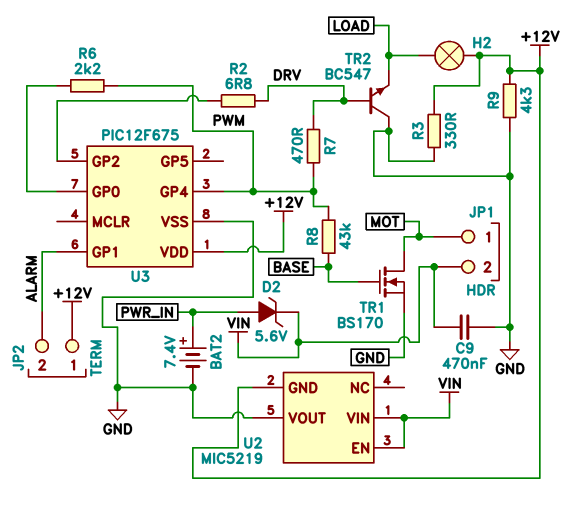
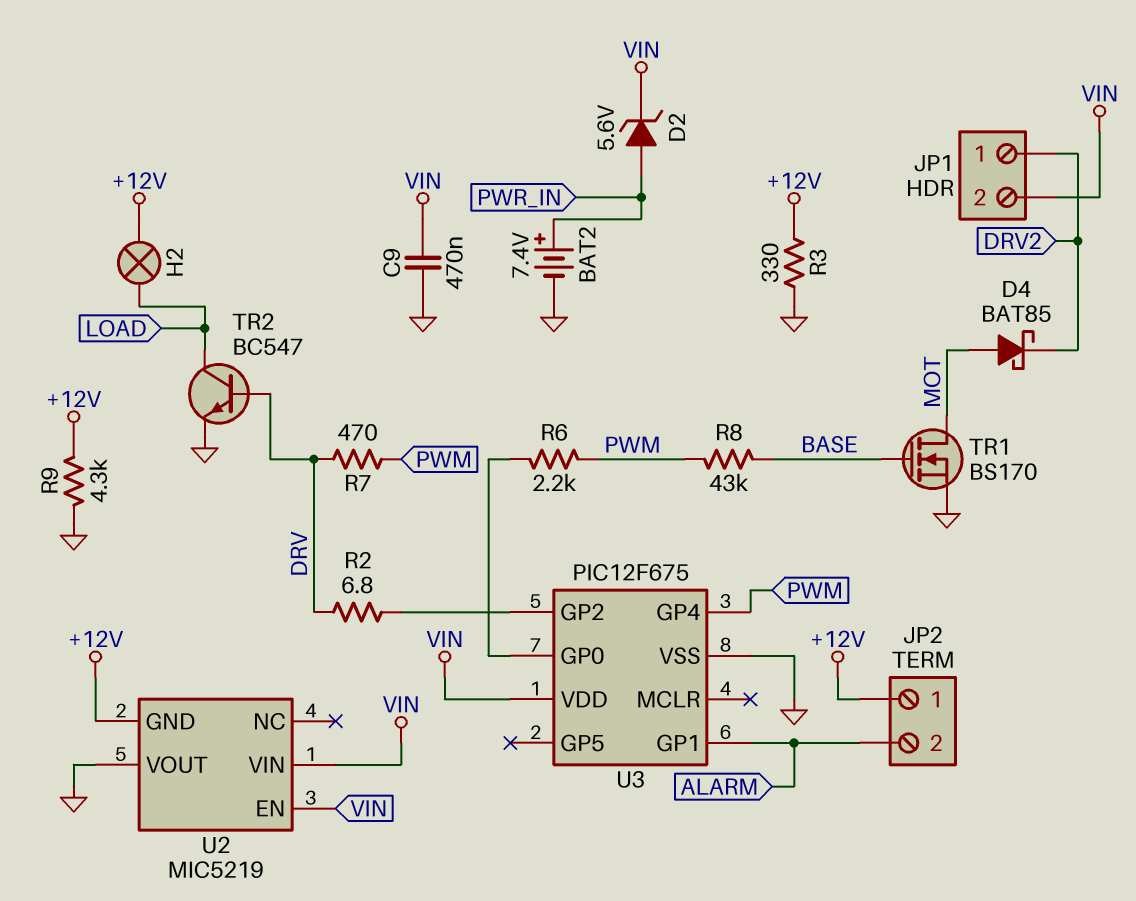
D4: none -> schottky BAT85 (A MOT, K DRV2)
JP1 pin 1: MOT -> DRV2
TR2: NPN BC547 (B DRV, C GND, E LOAD) -> NPN BC547 (B DRV, C LOAD, E GND)
U3 pin VDD: +12V -> VIN

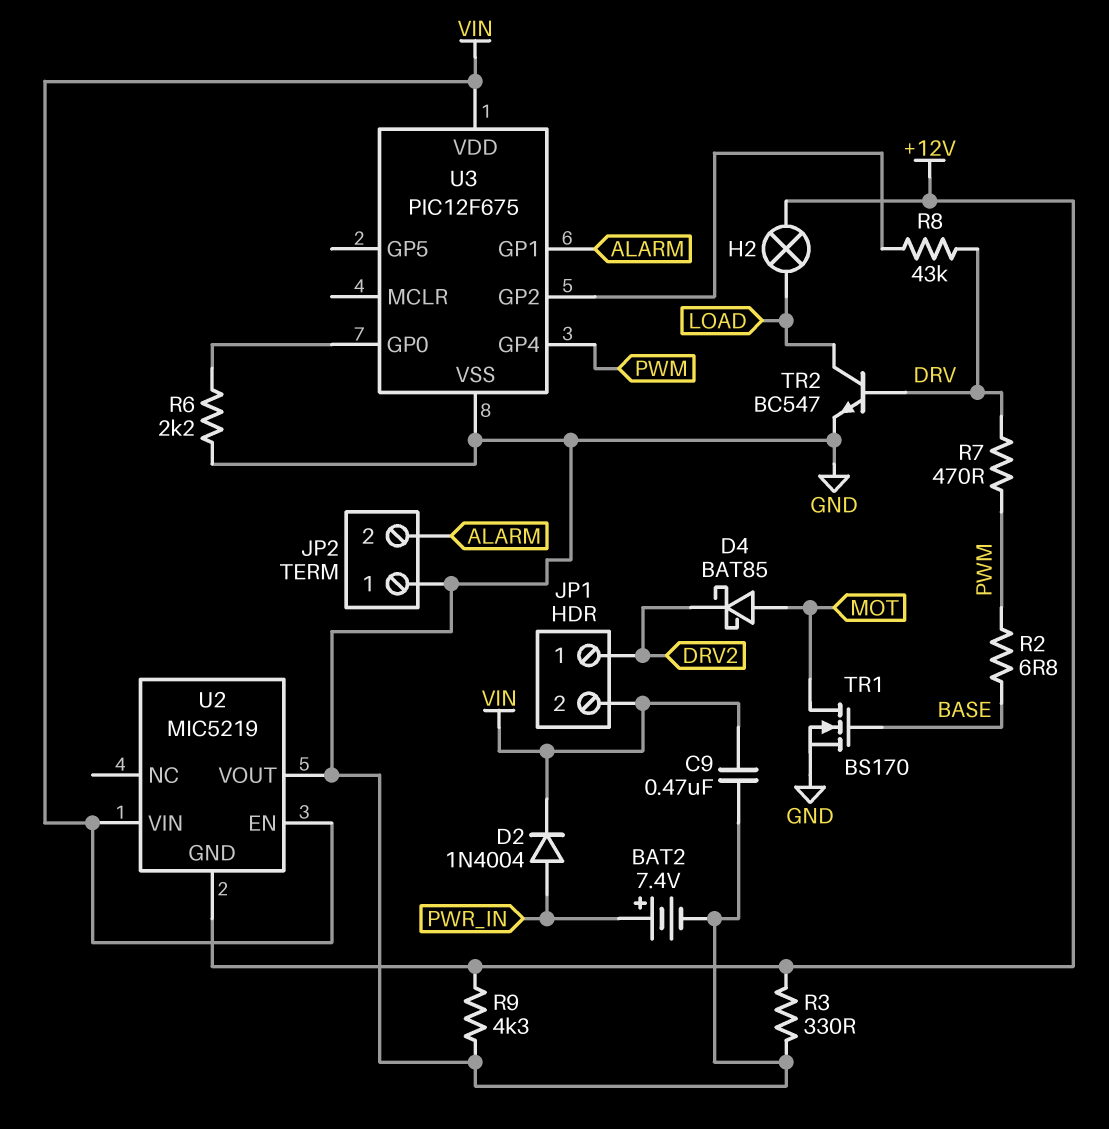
D2: zener 5.6V (A PWR_IN, K VIN) -> diode 1N4004 (A PWR_IN, K VIN)
JP2 pin 1: +12V -> GND
R2: 6.8 (DRV, U3/GP2) -> 6.8 (BASE, PWM)
R6: 2.2k (PWM, U3/GP0) -> 2.2k (GND, U3/GP0)
R8: 43k (BASE, PWM) -> 43k (DRV, U3/GP2)

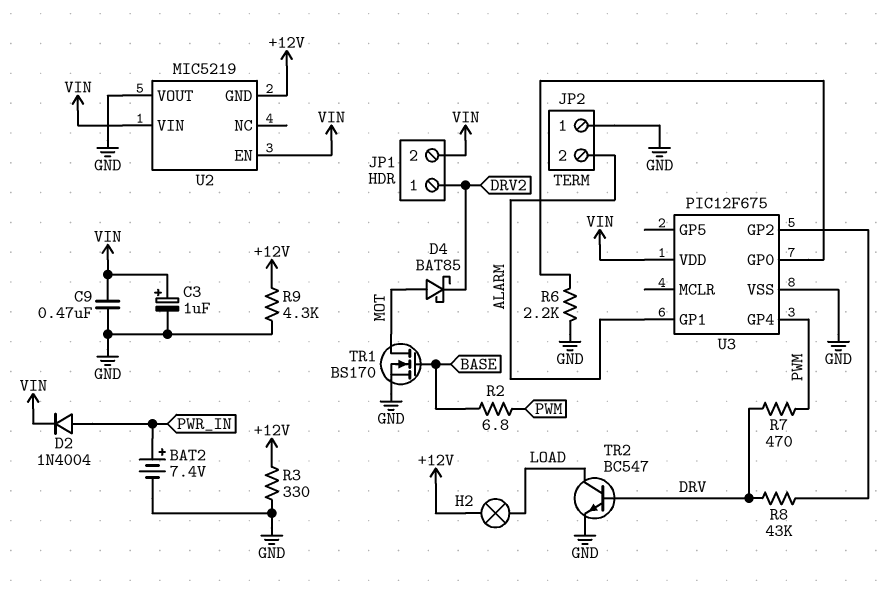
C3: none -> 1uF (plus VIN, minus GND)

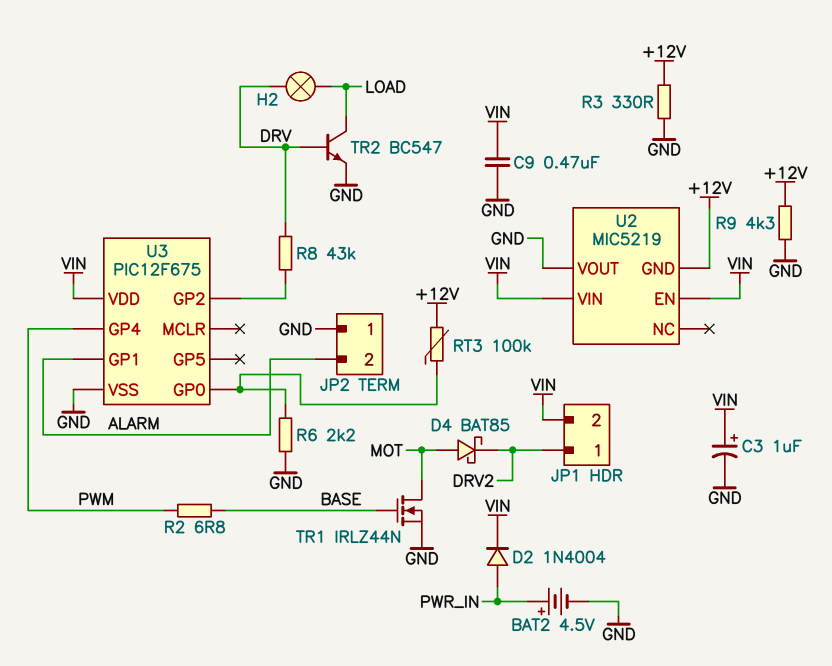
BAT2: 7.4V (plus PWR_IN, minus GND) -> 4.5V (plus PWR_IN, minus GND)
H2: lamp (+12V, LOAD) -> lamp (DRV, LOAD)
R7: 470 (DRV, PWM) -> none
RT3: none -> 100k (+12V, U3/GP0)
TR1: NMOS BS170 (G BASE, D MOT, S GND) -> NMOS IRLZ44N (G BASE, D MOT, S GND)

